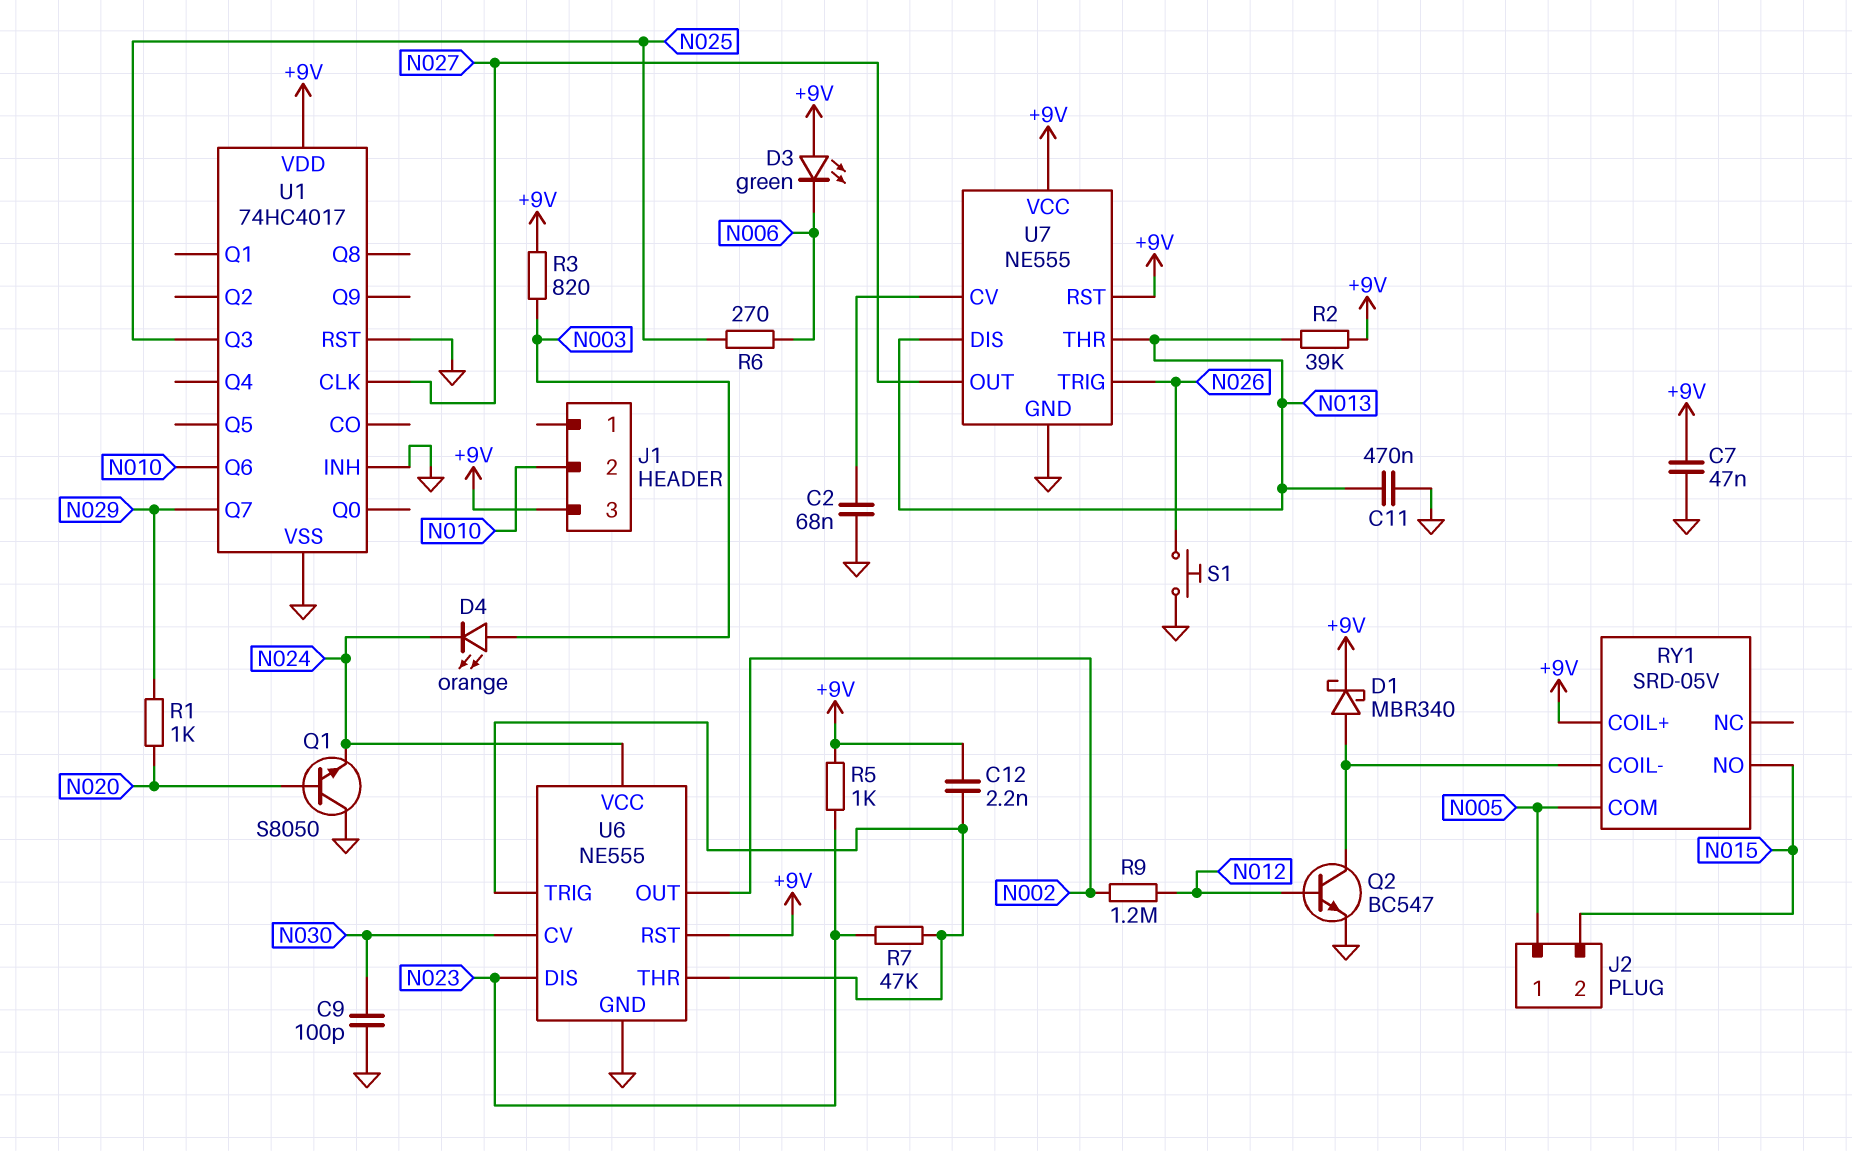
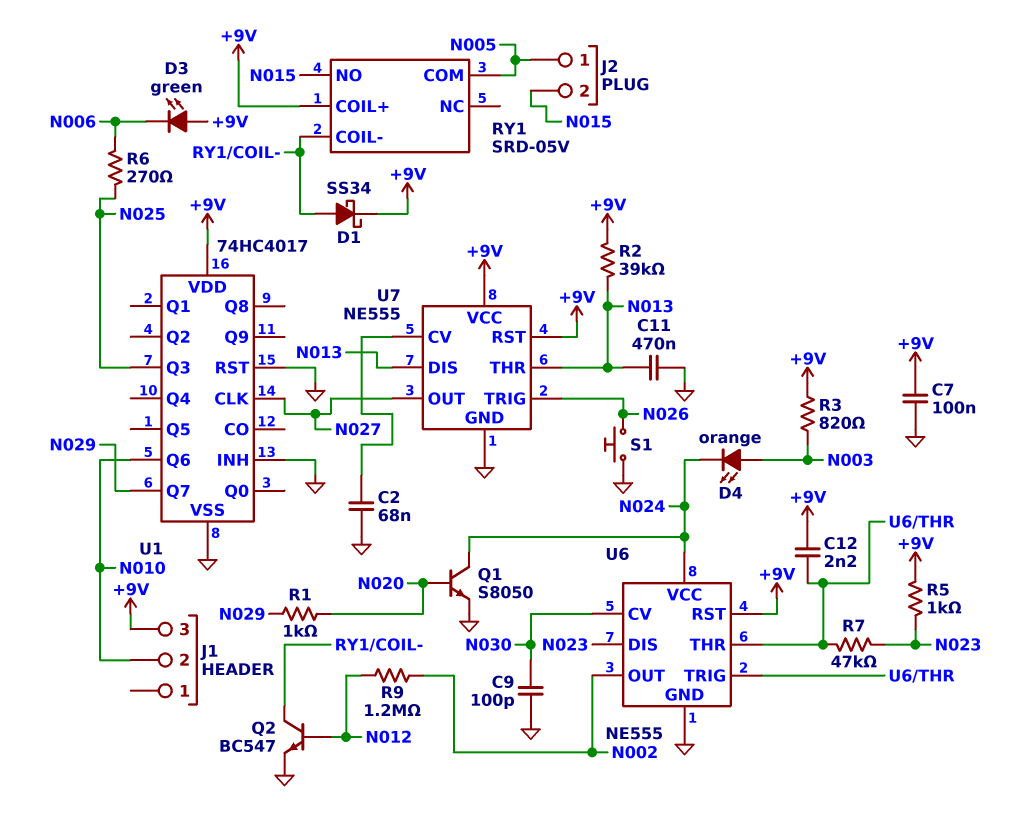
C7: 47nF (+9V, GND) -> 100nF (+9V, GND)
D1: schottky MBR340 (A RY1/COIL-, K +9V) -> schottky SS34 (A RY1/COIL-, K +9V)
Q1: NPN S8050 (B N020, C GND, E N024) -> NPN S8050 (B N020, C N024, E GND)

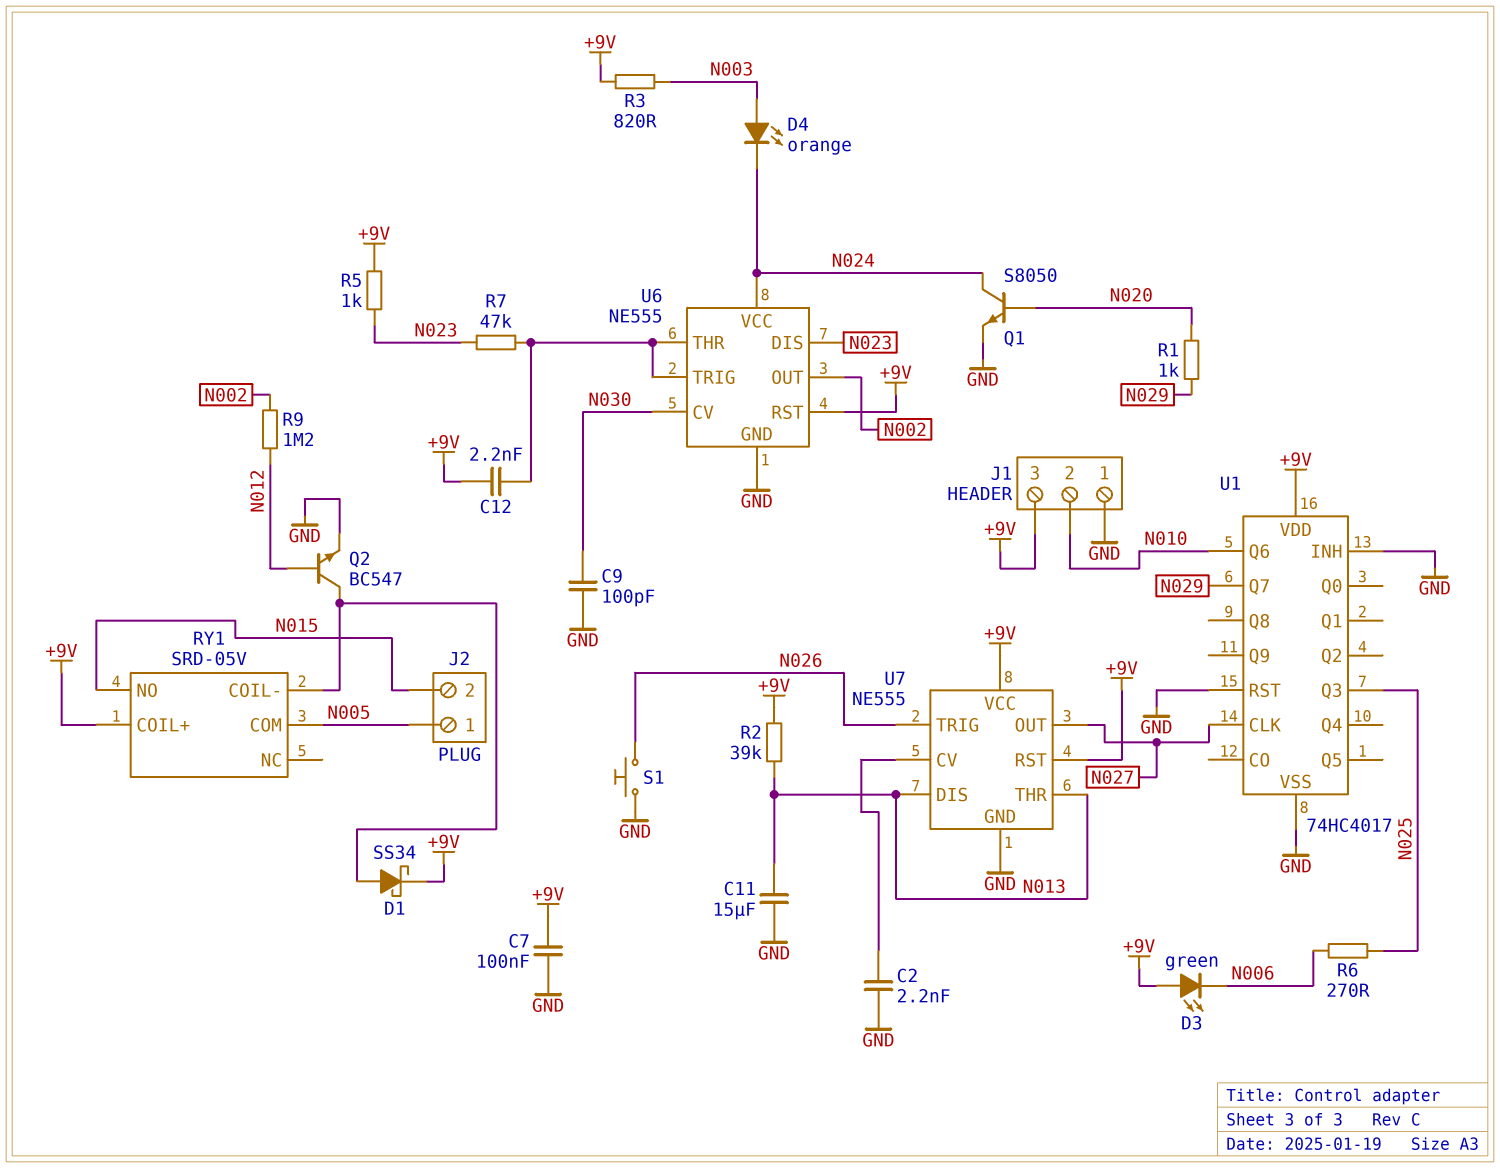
C2: 68nF (GND, U7/CV) -> 2.2nF (GND, U7/CV)
C11: 470nF (GND, N013) -> 15uF (GND, N013)
J1 pin 1: none -> GND

